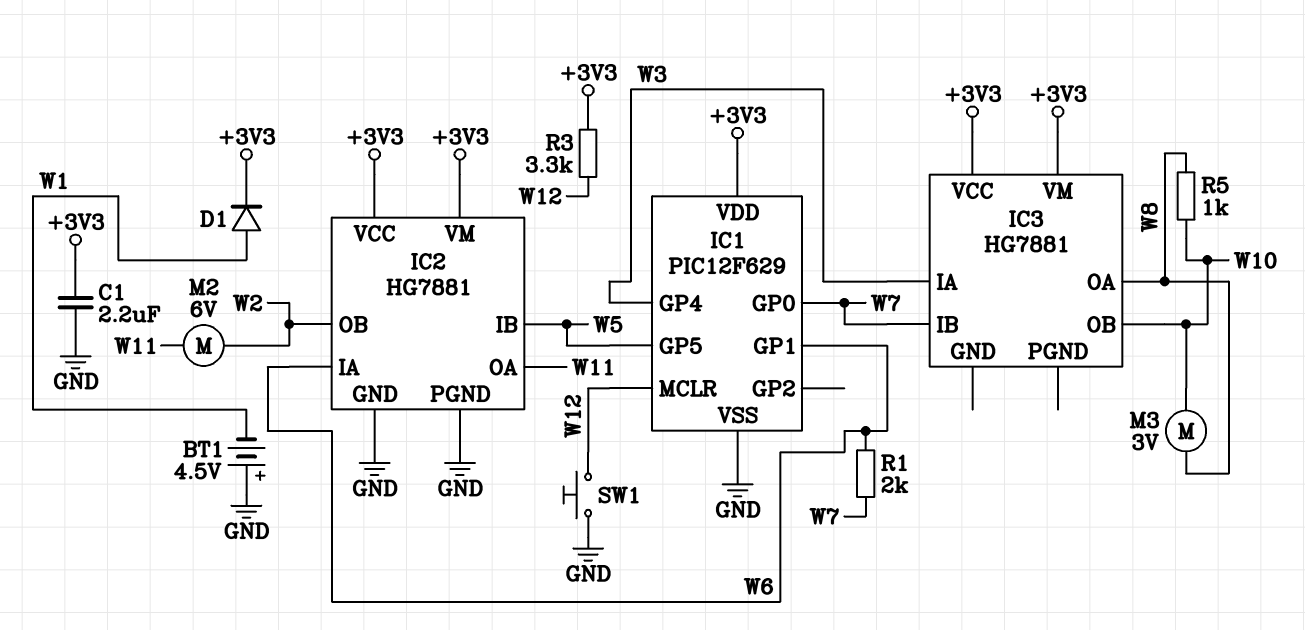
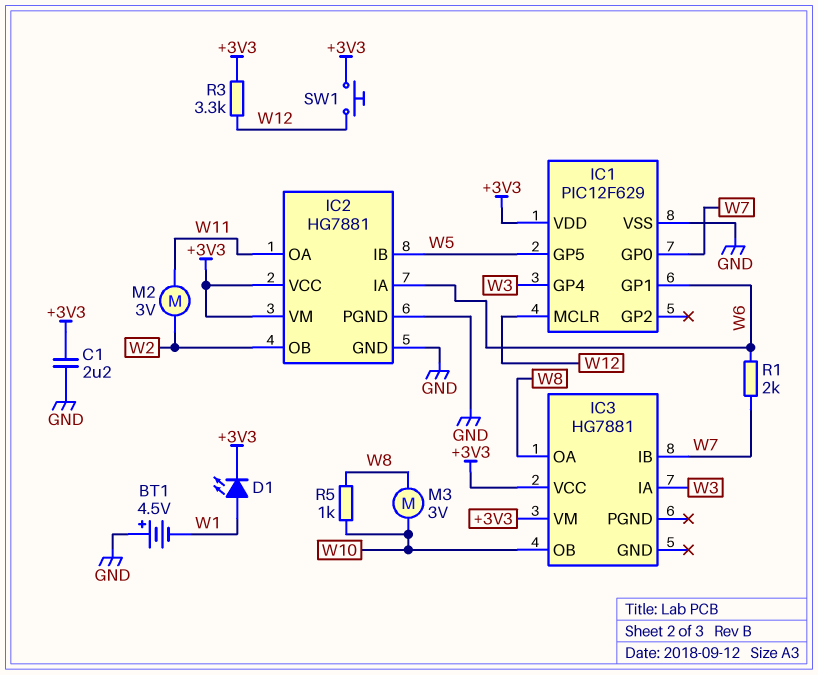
D1: diode (A W1, K +3V3) -> LED (A W1, K +3V3)
M2: motor 6V (W2, W11) -> motor 3V (W2, W11)
SW1: button (GND, W12) -> button (+3V3, W12)

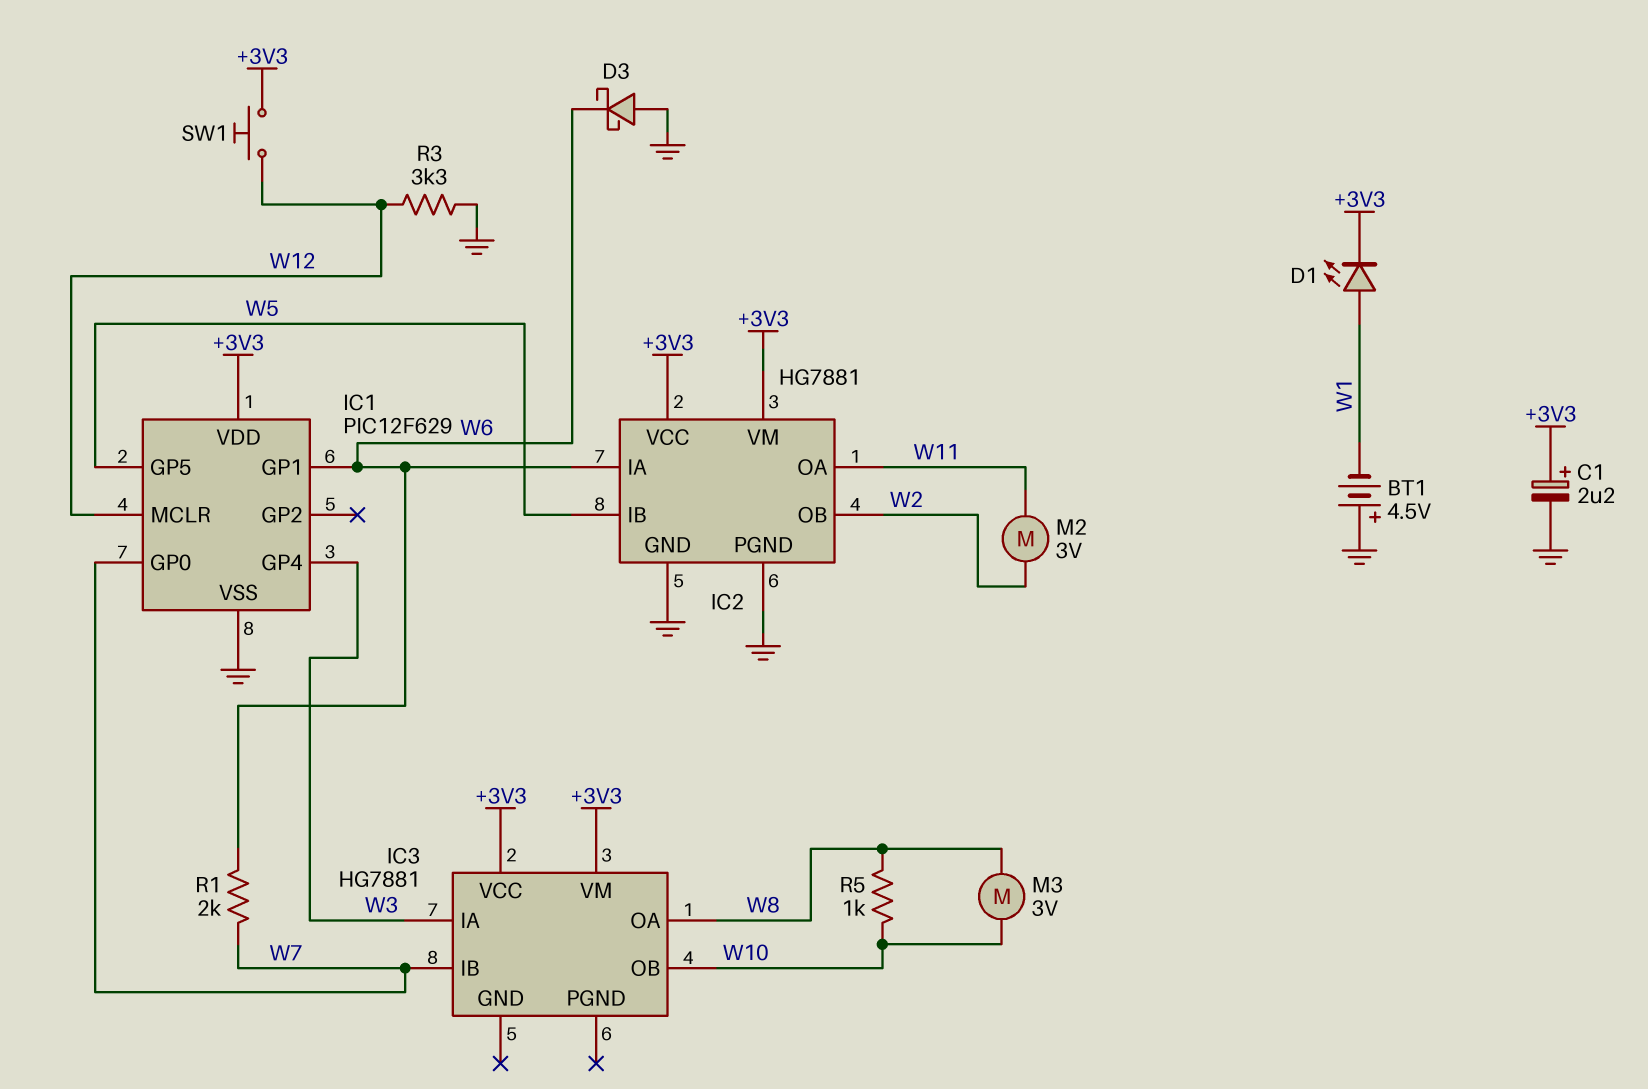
C1: 2.2uF (+3V3, GND) -> 2.2uF (plus +3V3, minus GND)
D3: none -> schottky (A GND, K W6)
R3: 3.3k (+3V3, W12) -> 3.3k (GND, W12)

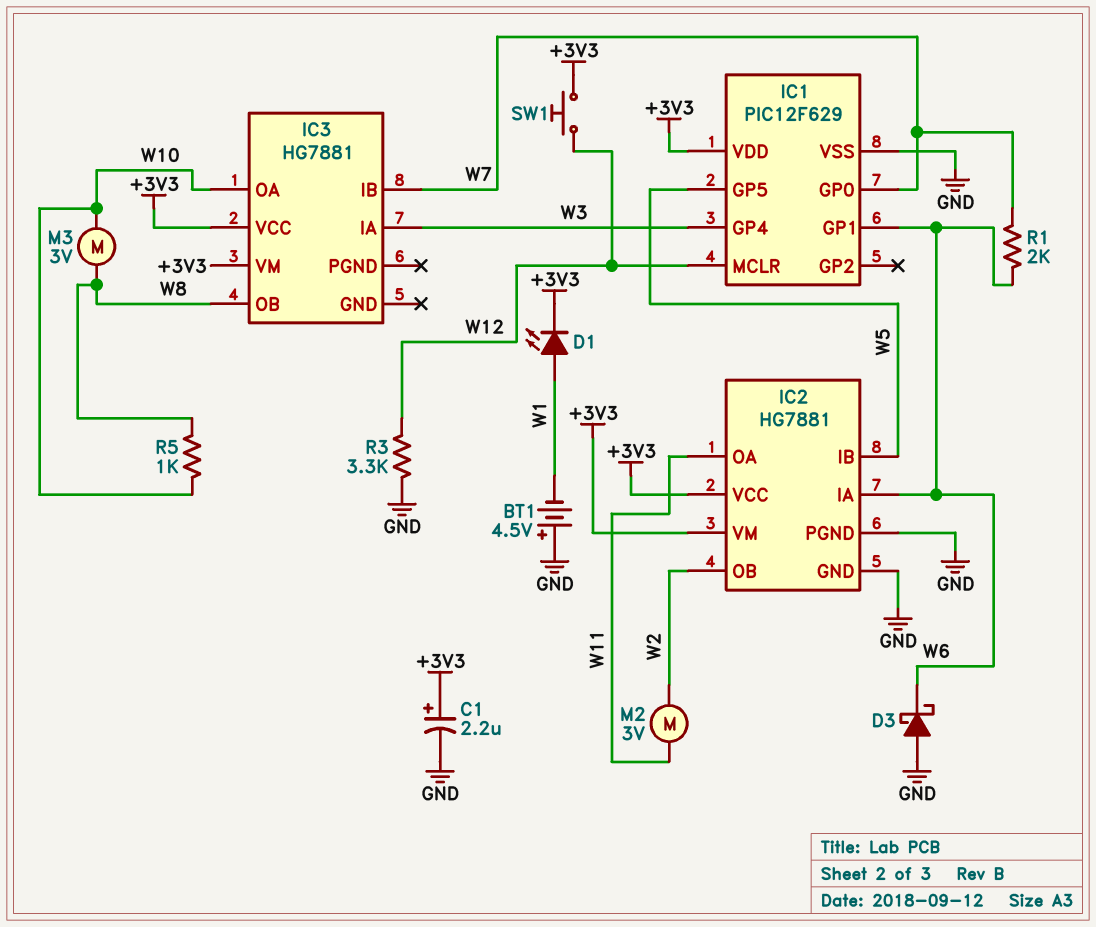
IC3 pin OA: W8 -> W10
IC3 pin OB: W10 -> W8

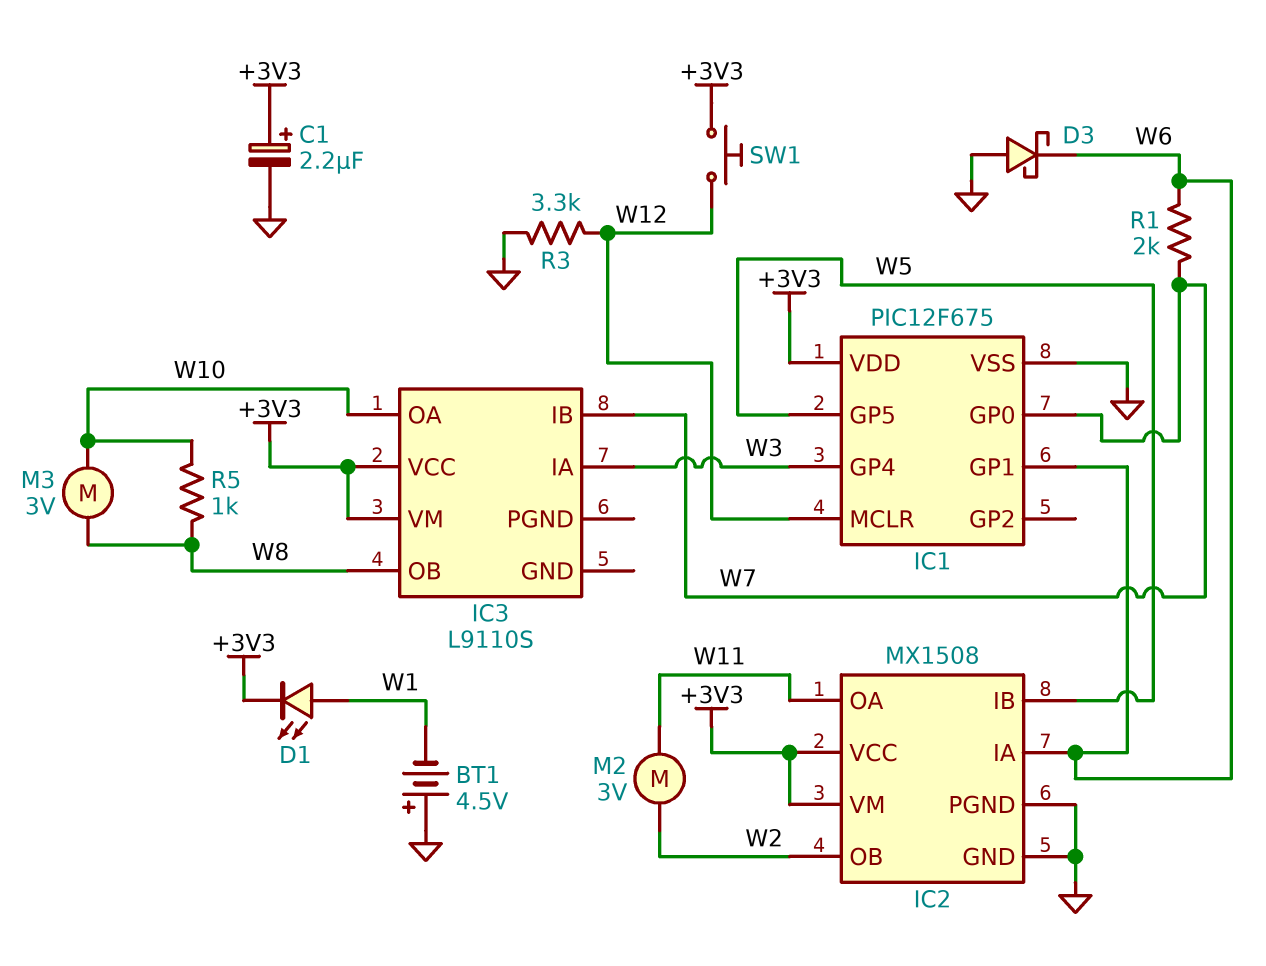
IC1: PIC12F629 -> PIC12F675
IC2: HG7881 -> MX1508
IC3: HG7881 -> L9110S

